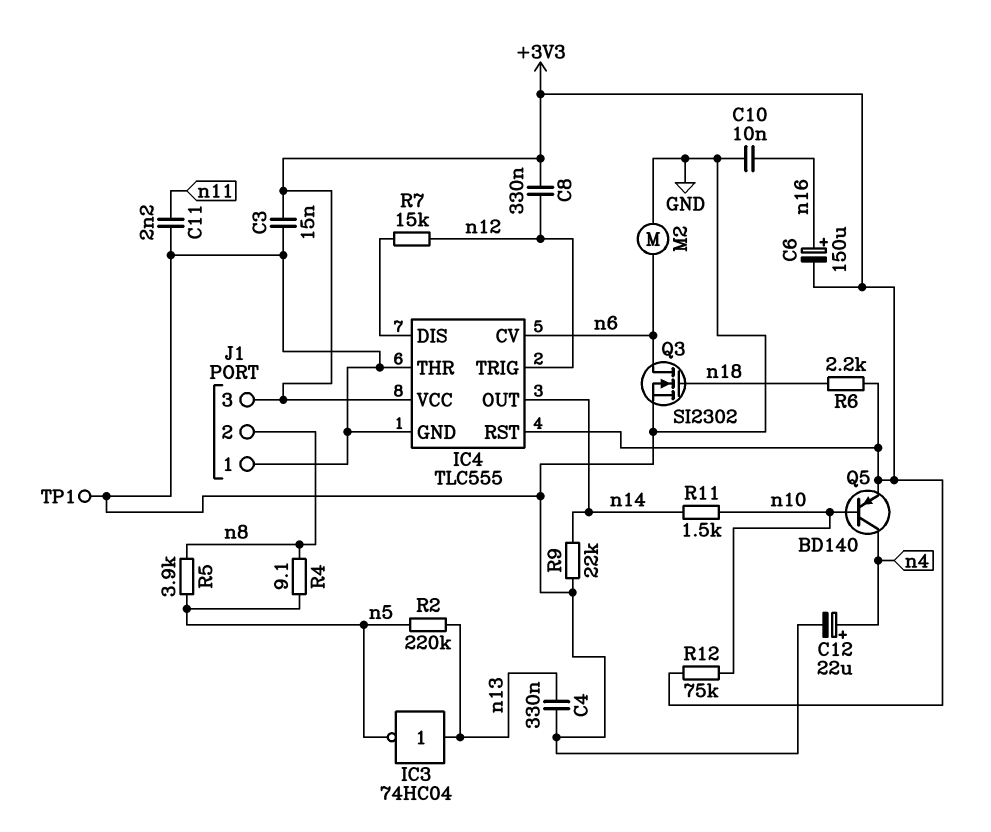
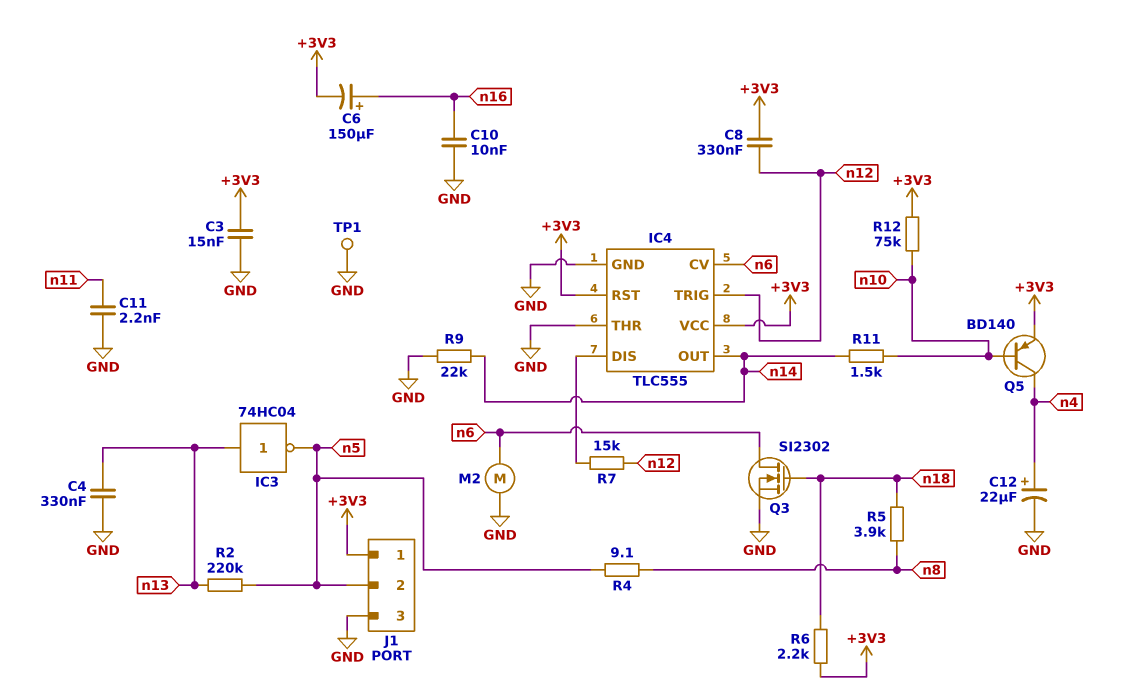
J1 pin 1: GND -> +3V3
J1 pin 2: n8 -> n5
J1 pin 3: +3V3 -> GND
R5: 3.9k (n5, n8) -> 3.9k (n8, n18)

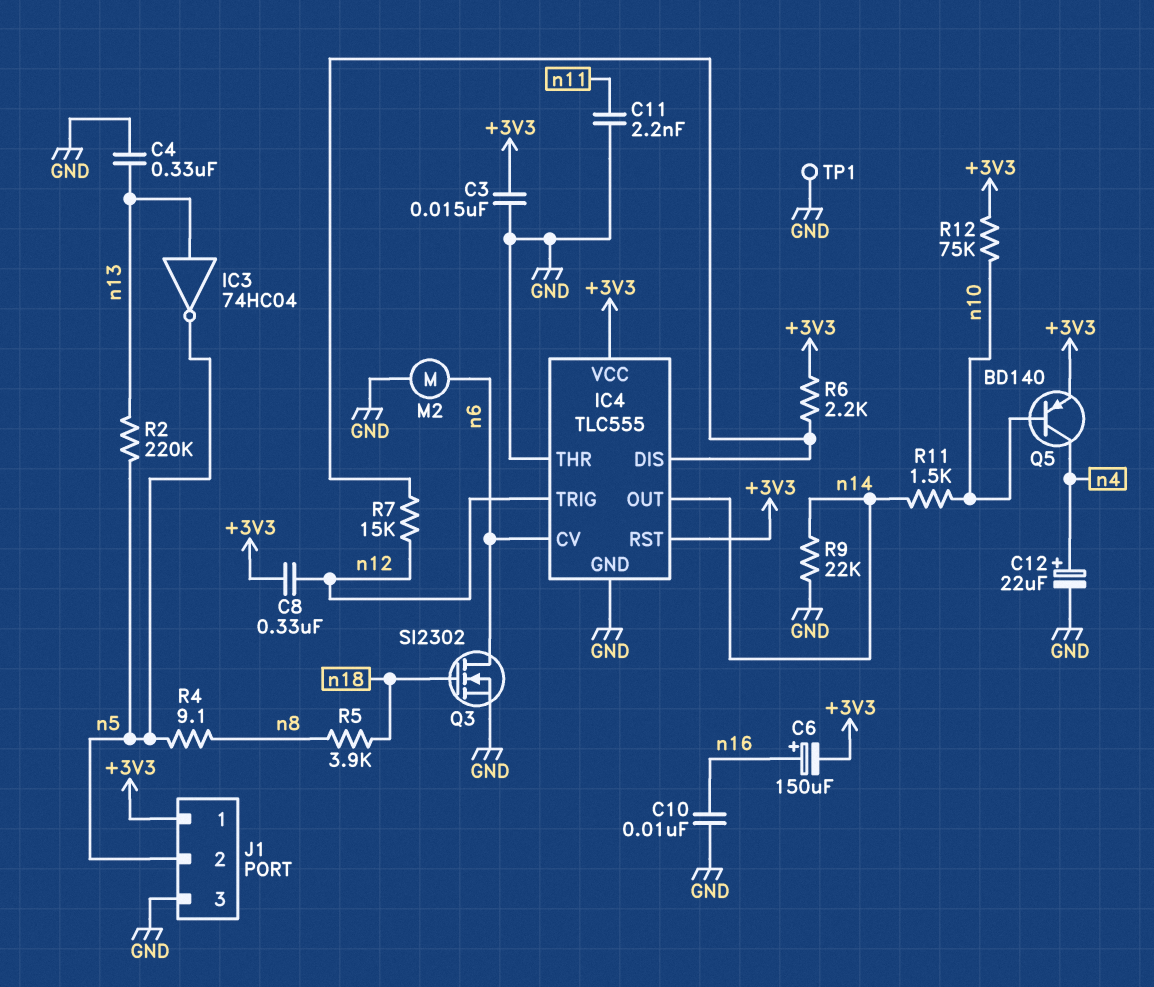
R6: 2.2k (+3V3, n18) -> 2.2k (+3V3, IC4/DIS)

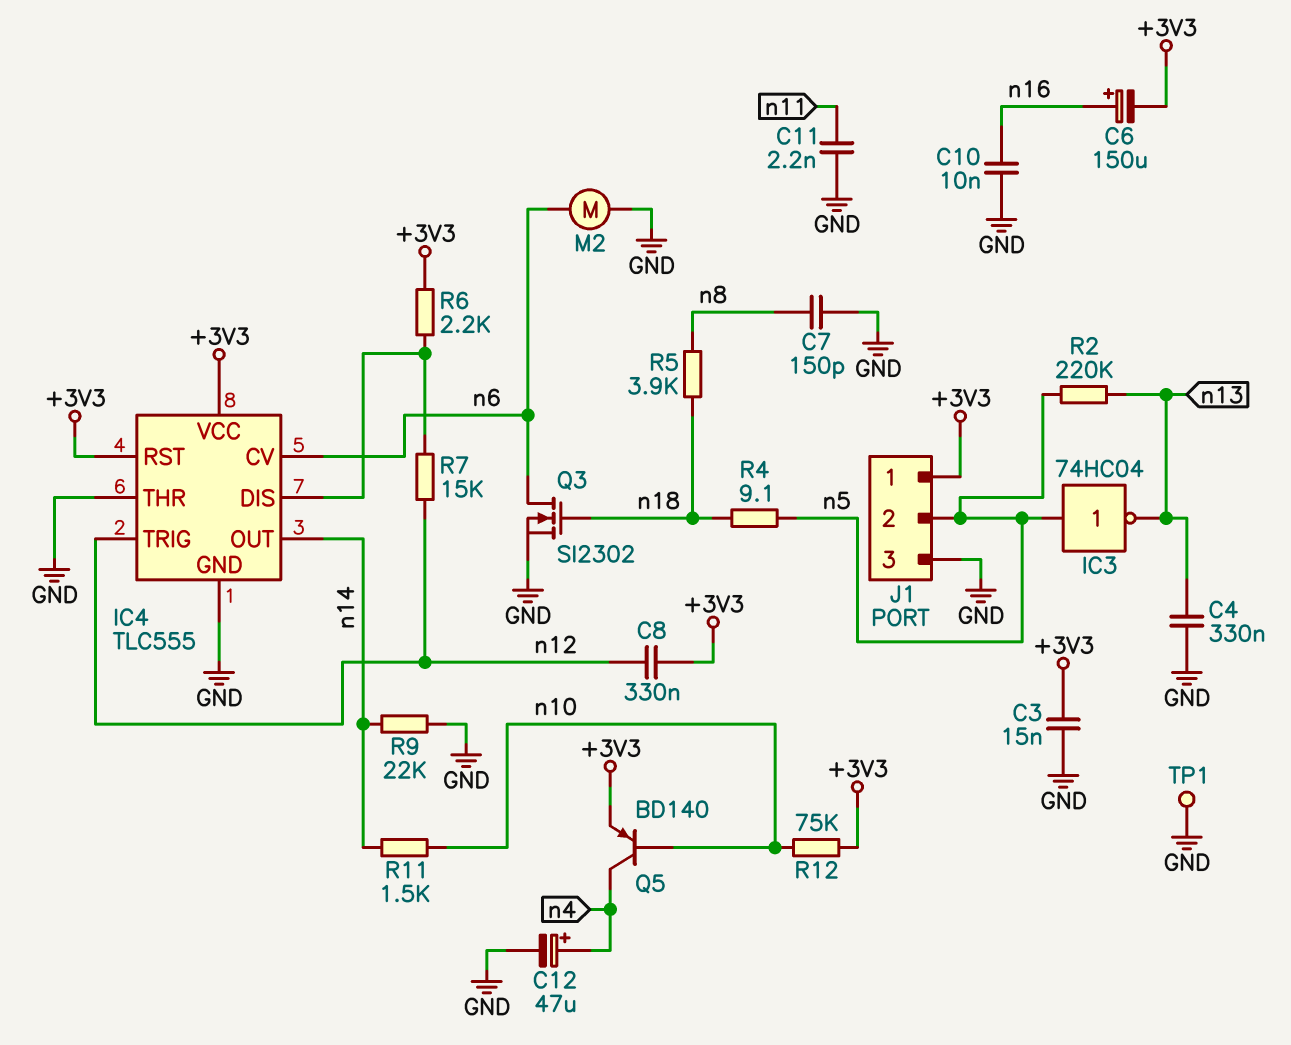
C7: none -> 150pF (GND, n8)
C12: 22uF (plus n4, minus GND) -> 47uF (plus n4, minus GND)
IC3: NOT 74HC04 (in n13, out n5) -> NOT 74HC04 (in n5, out n13)
R4: 9.1 (n5, n8) -> 9.1 (n5, n18)

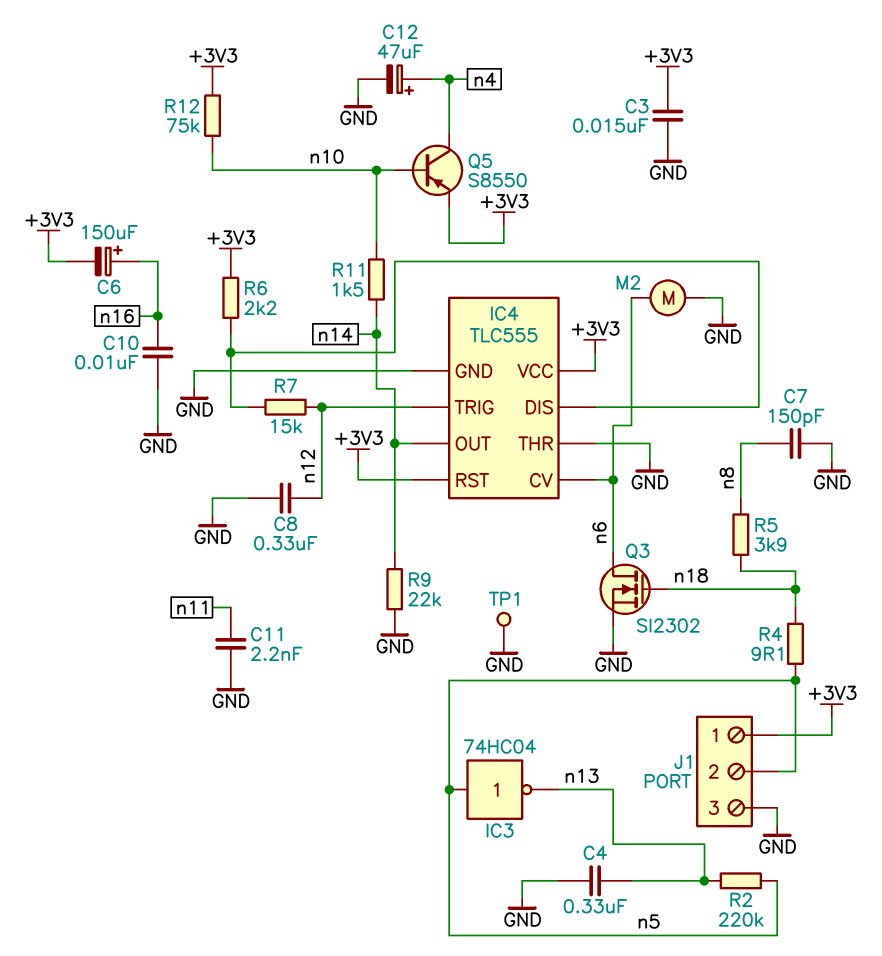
C8: 330nF (+3V3, n12) -> 330nF (GND, n12)
Q5: PNP BD140 (B n10, C n4, E +3V3) -> PNP S8550 (B n10, C n4, E +3V3)

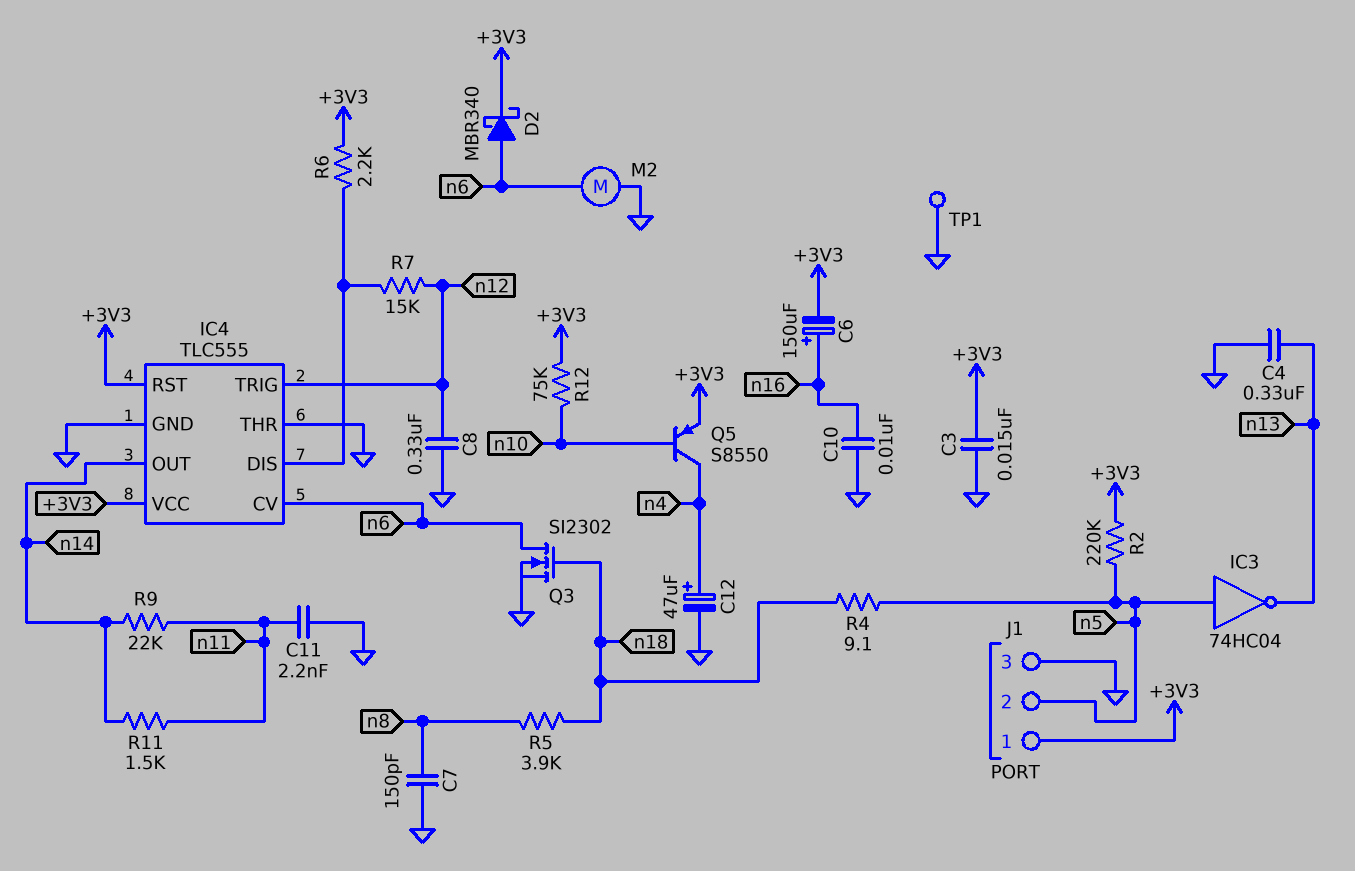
D2: none -> schottky MBR340 (A n6, K +3V3)
R2: 220k (n5, n13) -> 220k (+3V3, n5)
R9: 22k (GND, n14) -> 22k (n11, n14)
R11: 1.5k (n10, n14) -> 1.5k (n11, n14)

